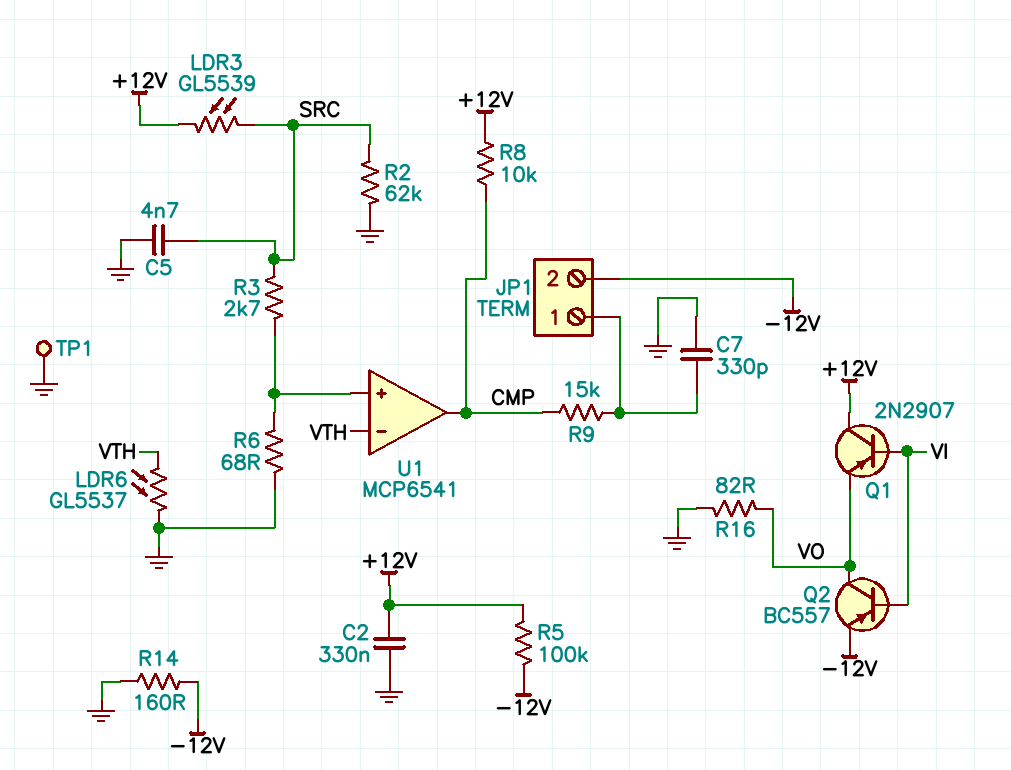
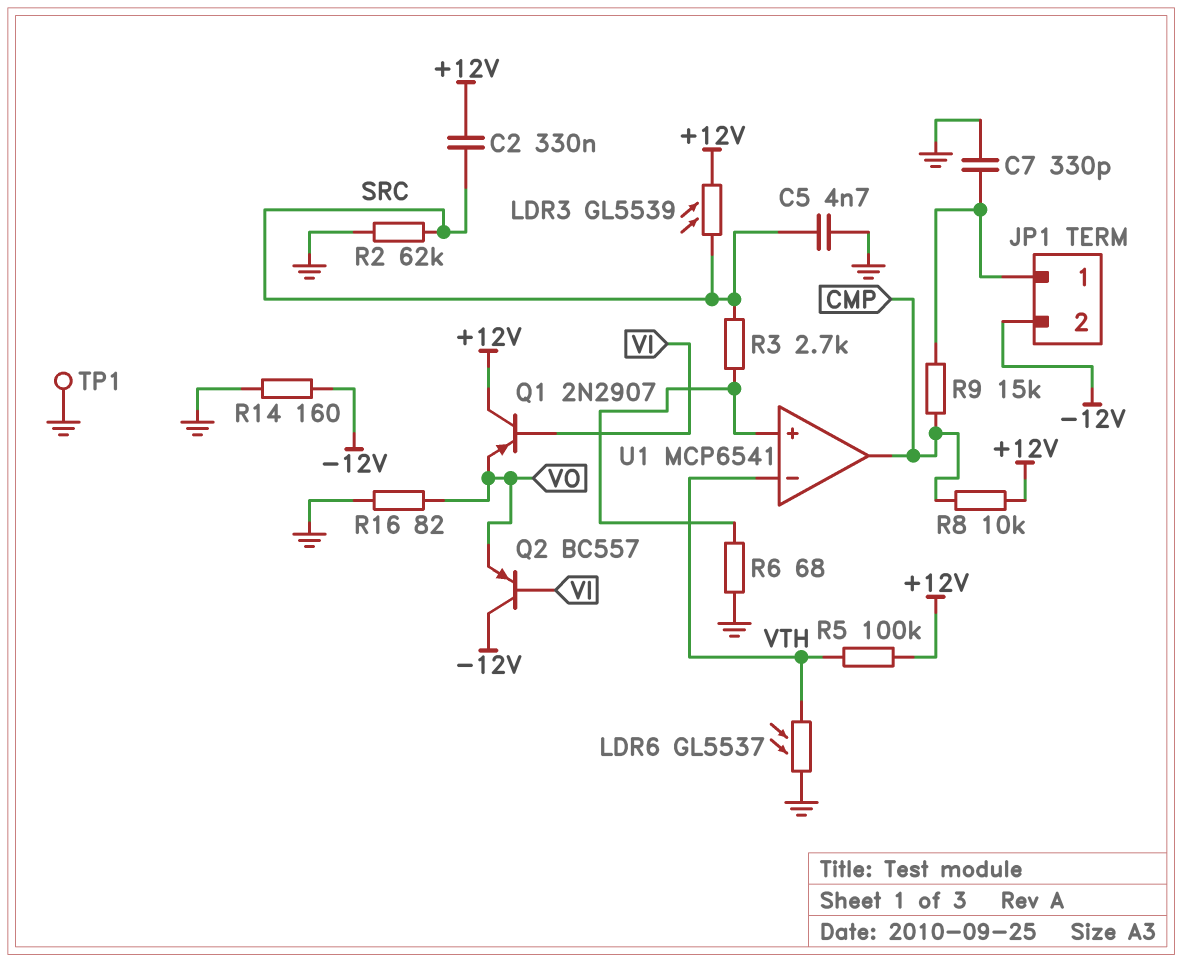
C2: 330nF (+12V, GND) -> 330nF (+12V, SRC)
Q2: PNP BC557 (B VI, C VO, E -12V) -> PNP BC557 (B VI, C -12V, E VO)
R5: 100k (+12V, -12V) -> 100k (+12V, VTH)

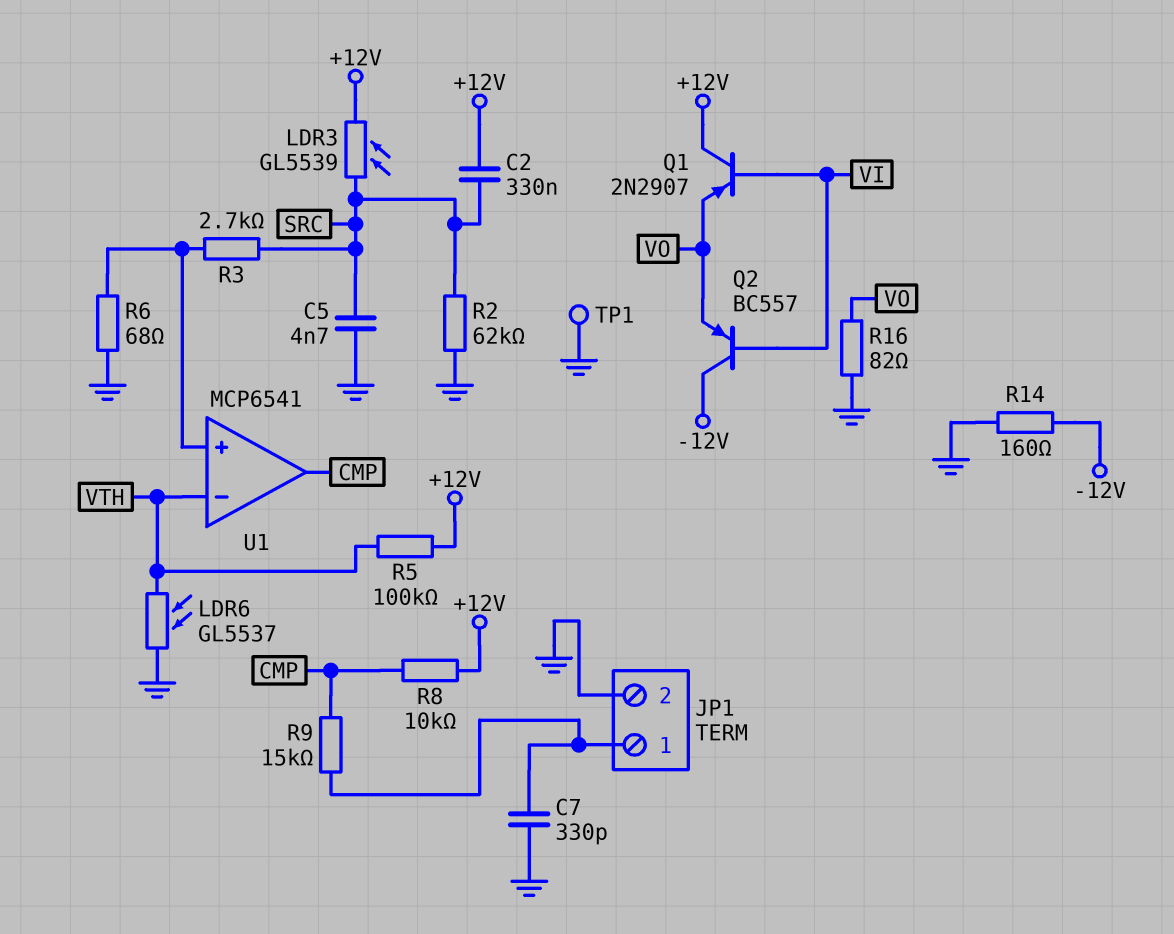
JP1 pin 2: -12V -> GND

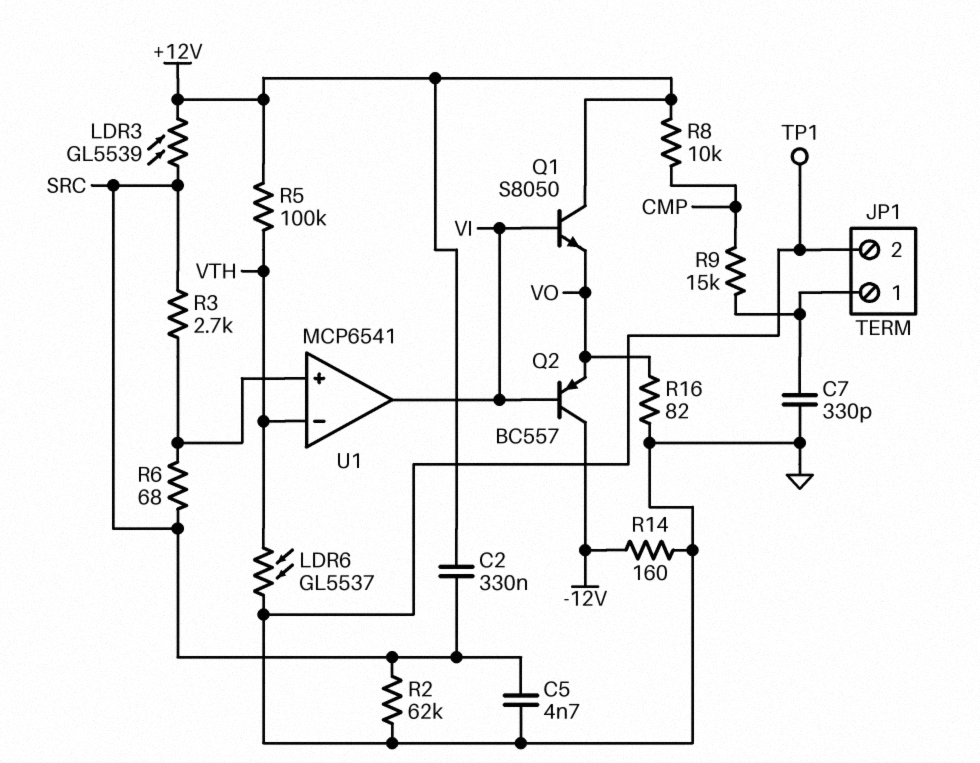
Q1: PNP 2N2907 (B VI, C +12V, E VO) -> NPN S8050 (B VI, C +12V, E VO)
R6: 68 (GND, U1/in+) -> 68 (SRC, U1/in+)
U1 pin out: CMP -> VI

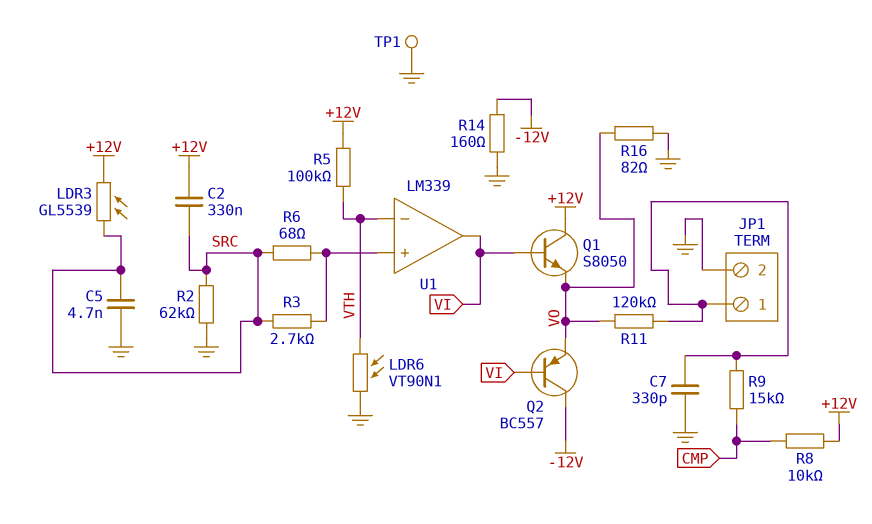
LDR6: GL5537 (GND, VTH) -> VT90N1 (GND, VTH)
R11: none -> 120k (JP1/1, VO)
U1: MCP6541 -> LM339

